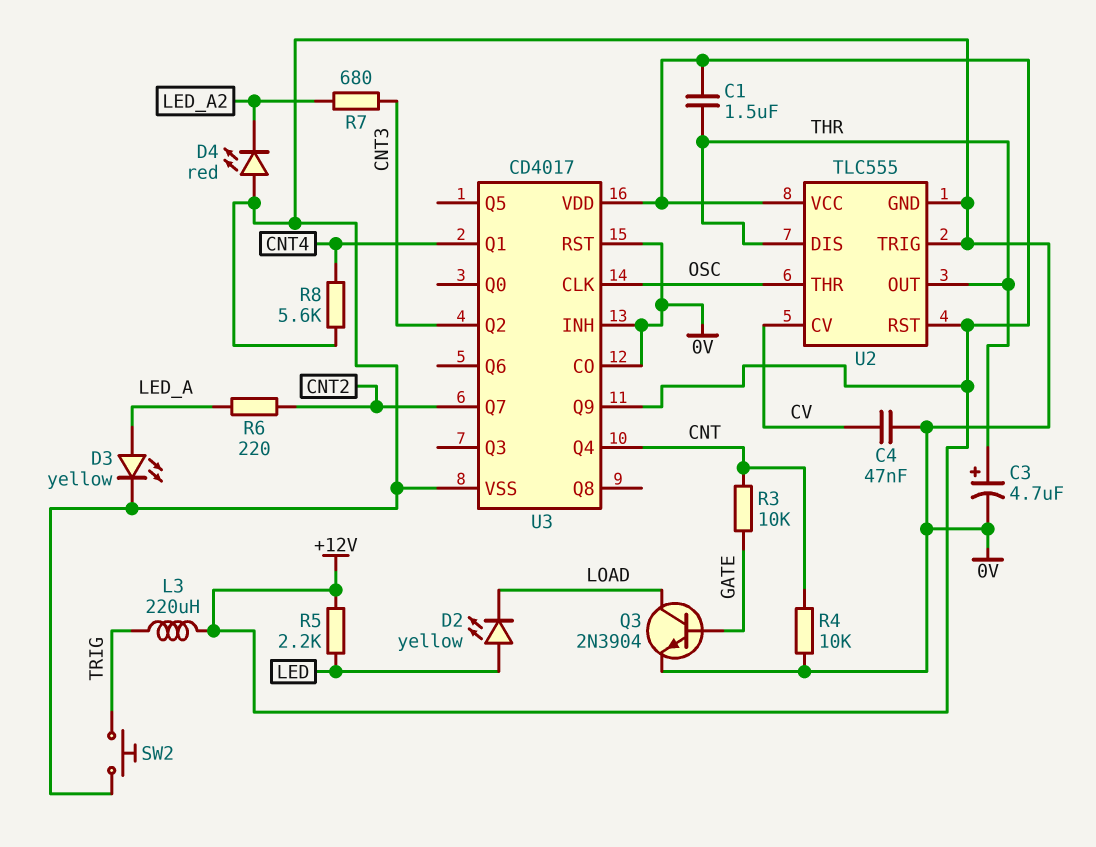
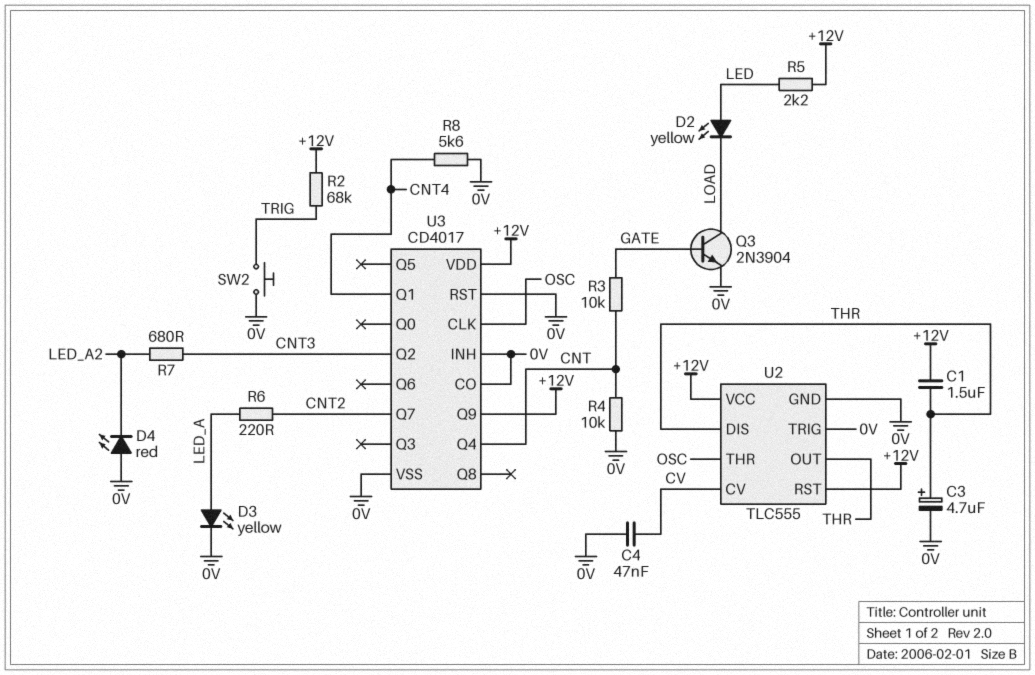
L3: 220uH (+12V, TRIG) -> none
R2: none -> 68k (+12V, TRIG)

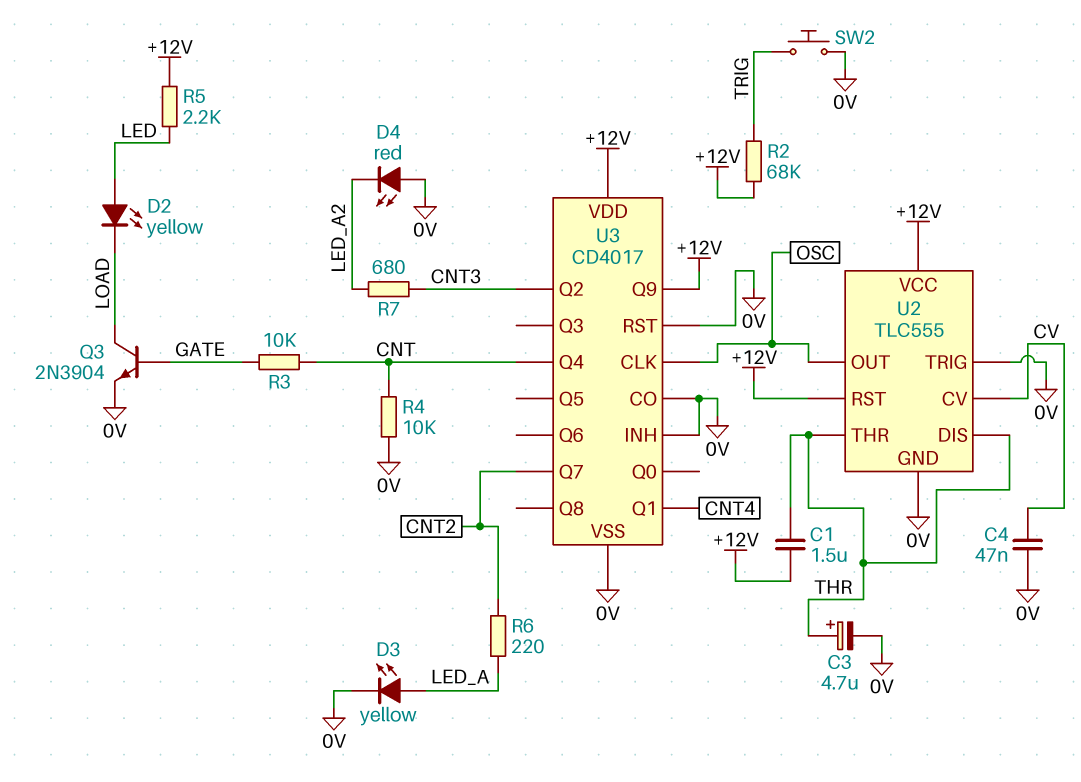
R8: 5.6k (0V, CNT4) -> none
U2 pin OUT: THR -> OSC
U2 pin THR: OSC -> THR

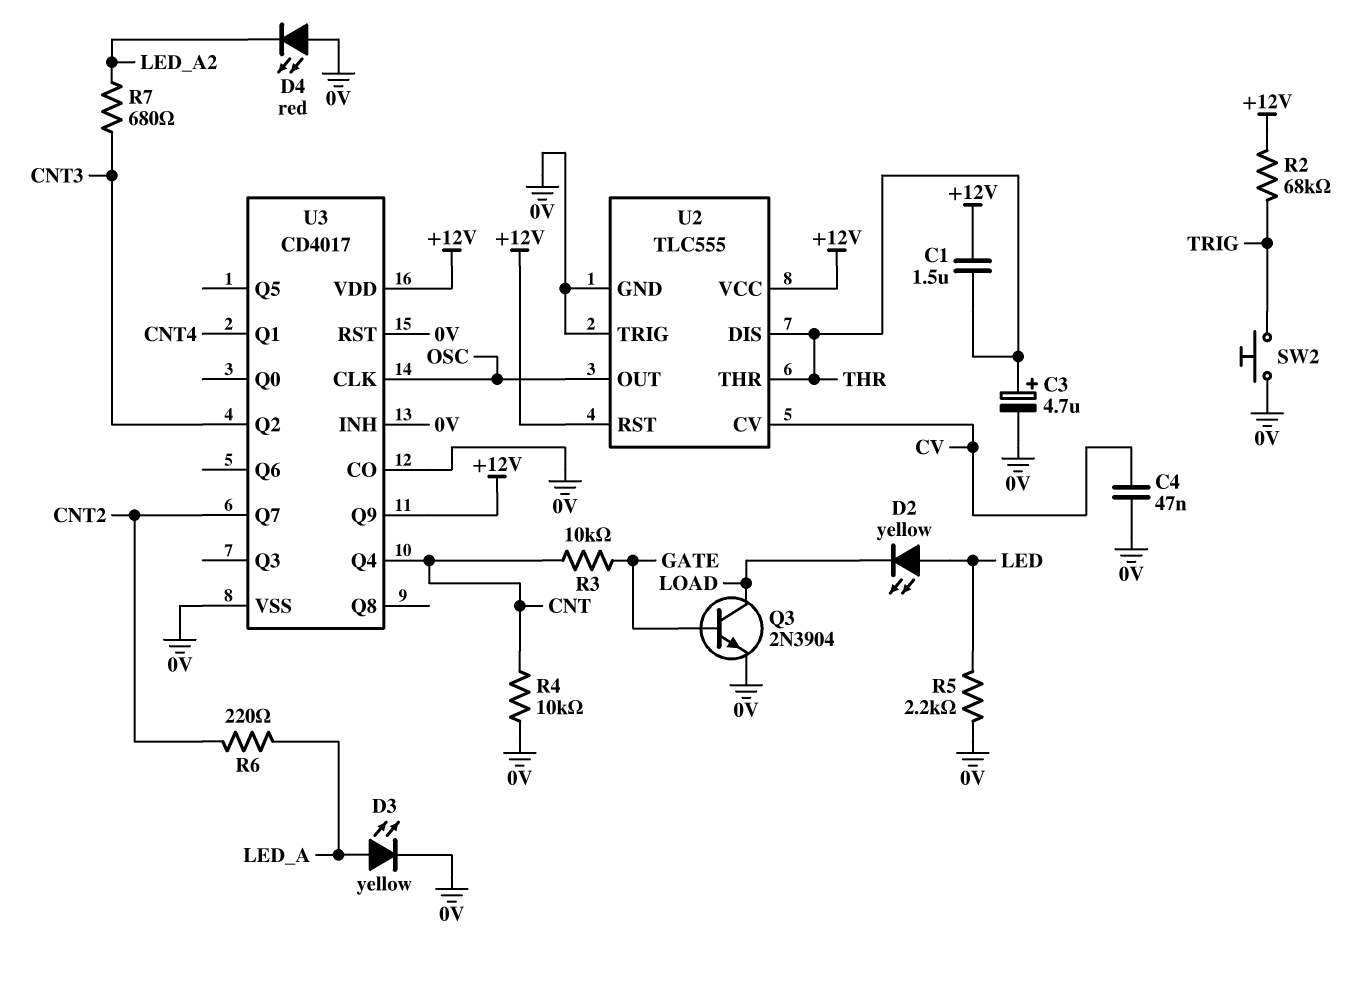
R5: 2.2k (+12V, LED) -> 2.2k (0V, LED)

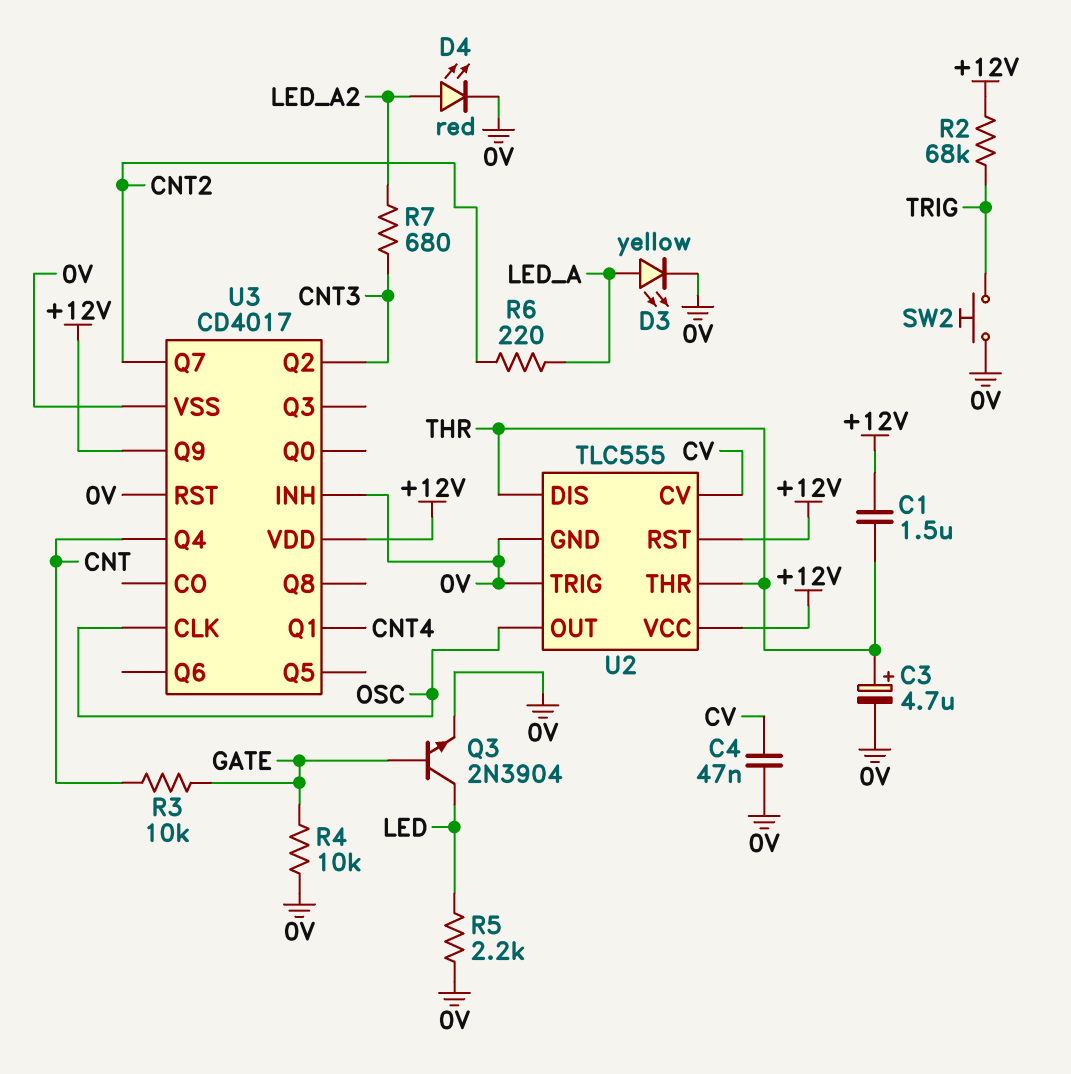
D2: LED yellow (A LED, K LOAD) -> none
D4: LED red (A 0V, K LED_A2) -> LED red (A LED_A2, K 0V)
Q3: NPN 2N3904 (B GATE, C LOAD, E 0V) -> NPN 2N3904 (B GATE, C LED, E 0V)
R4: 10k (0V, CNT) -> 10k (0V, GATE)
U3 pin CO: 0V -> none

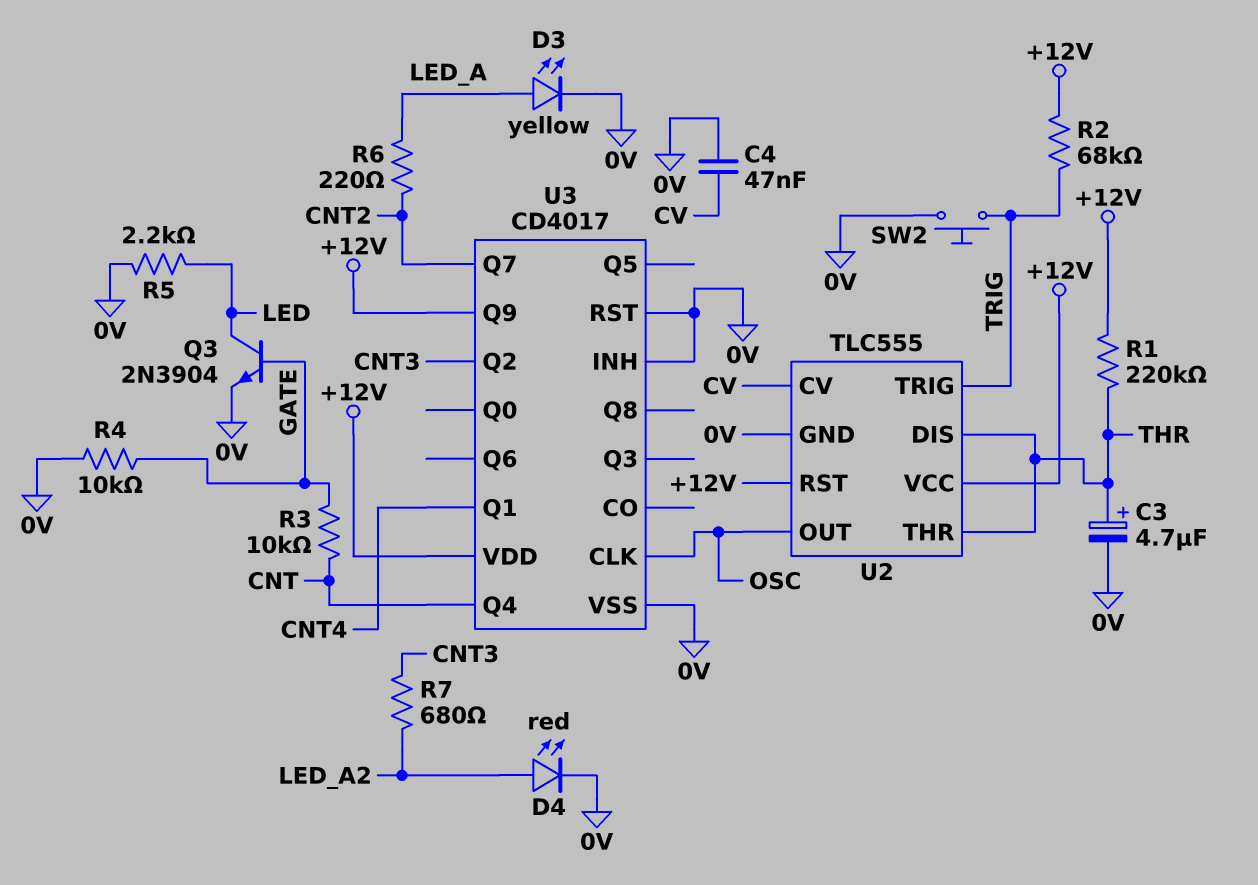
C1: 1.5uF (+12V, THR) -> none
R1: none -> 220k (+12V, THR)
U2 pin TRIG: 0V -> TRIG

